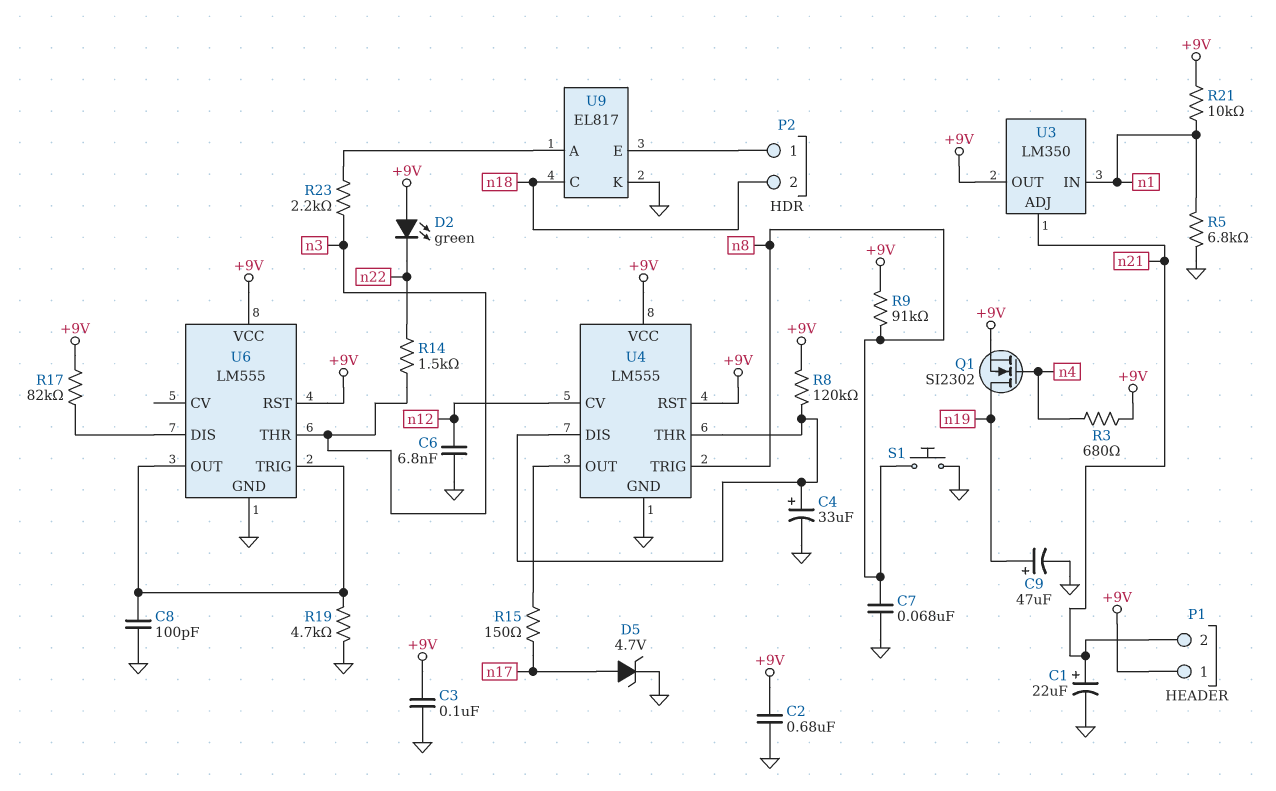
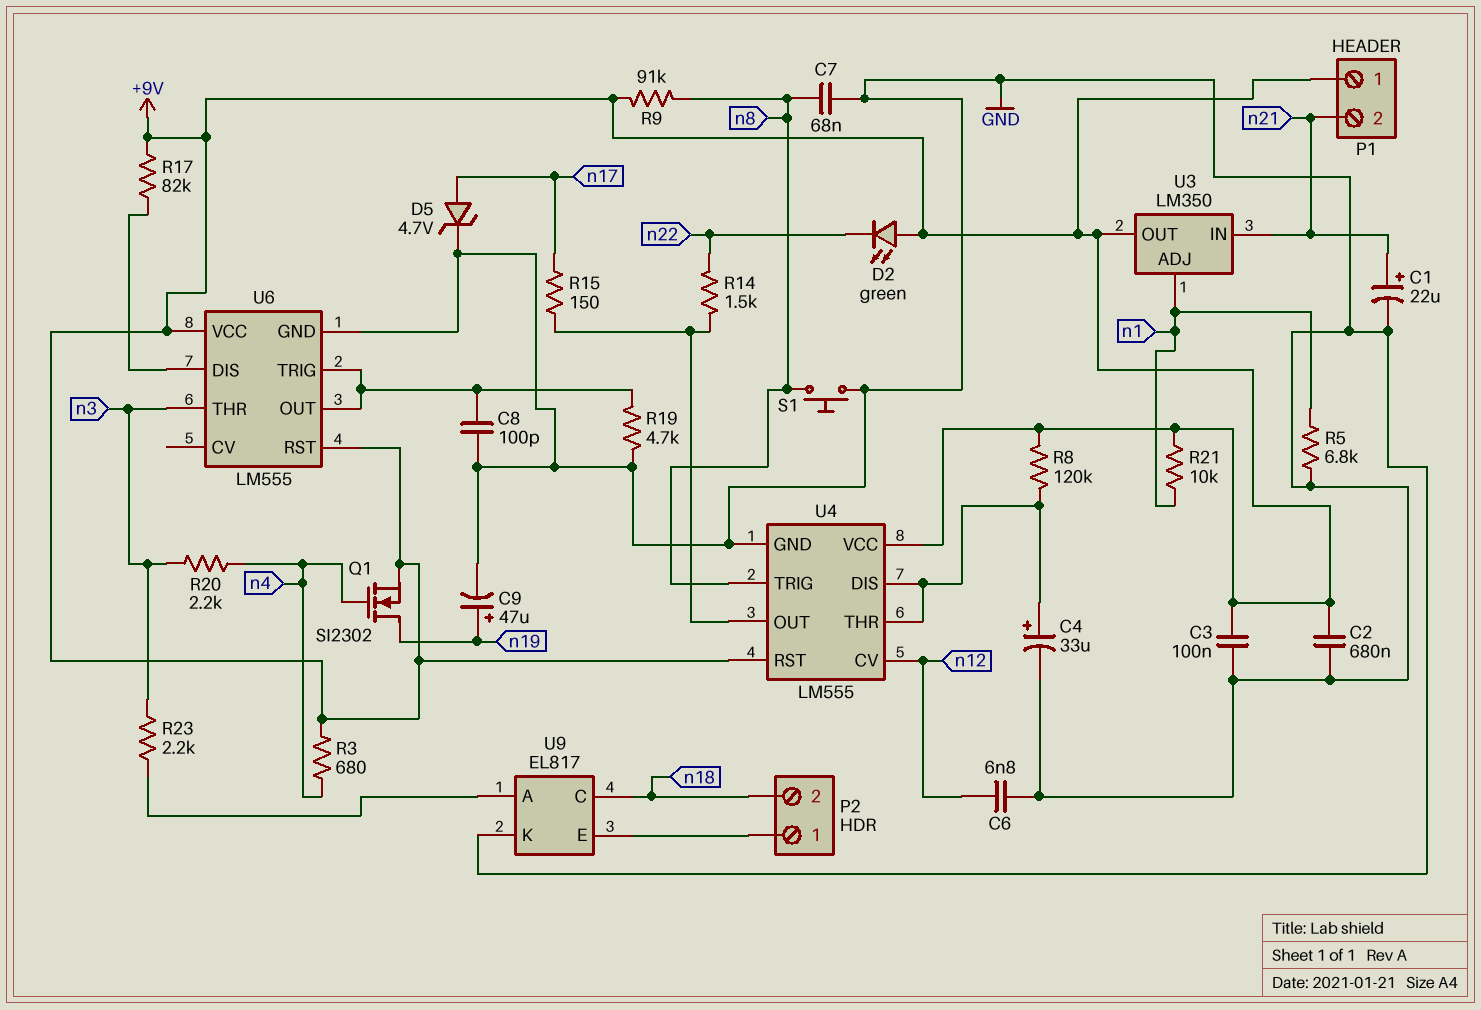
R14: 1.5k (n3, n22) -> 1.5k (U4/OUT, n22)
R20: none -> 2.2k (n3, n4)
U3 pin ADJ: n21 -> n1
U3 pin IN: n1 -> n21

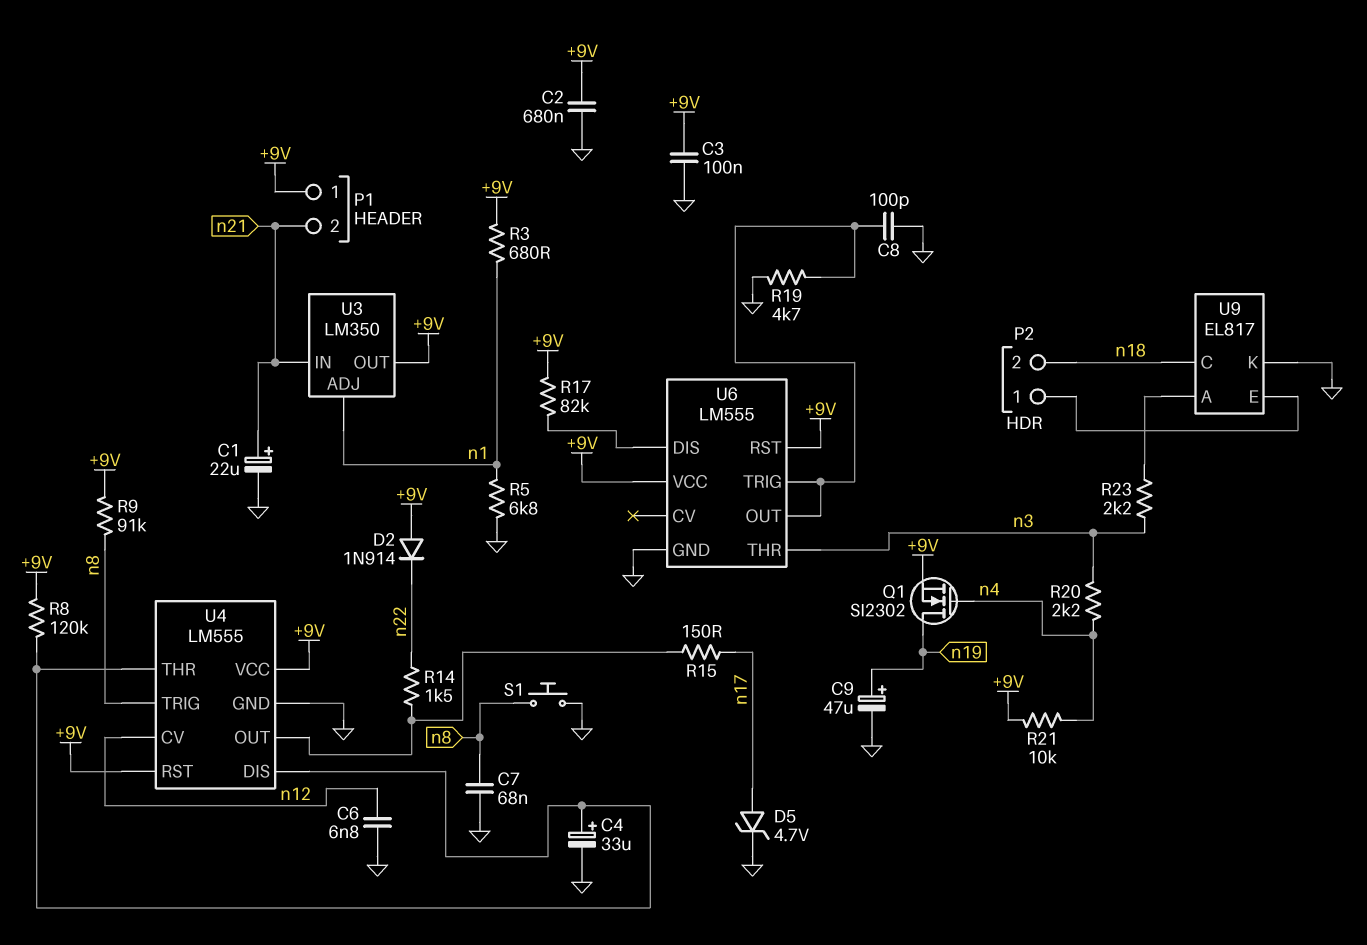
D2: LED green (A +9V, K n22) -> diode 1N914 (A +9V, K n22)
R3: 680 (+9V, n4) -> 680 (+9V, n1)
R21: 10k (+9V, n1) -> 10k (+9V, n4)

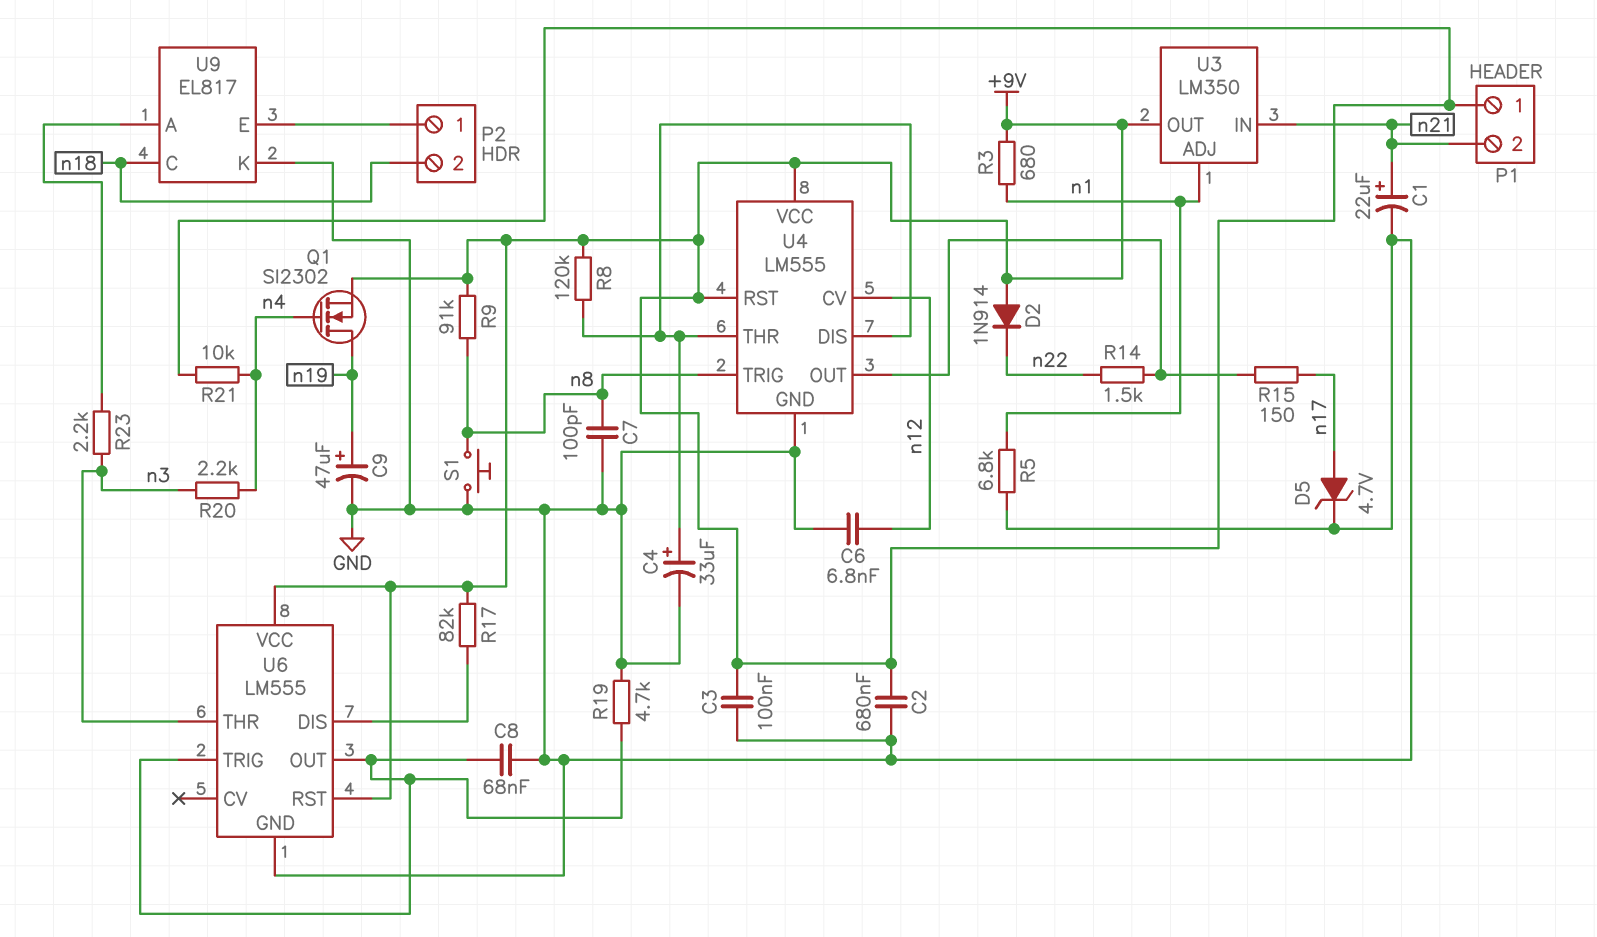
C7: 68nF (GND, n8) -> 100pF (GND, n8)
C8: 100pF (GND, U6/OUT) -> 68nF (GND, U6/OUT)

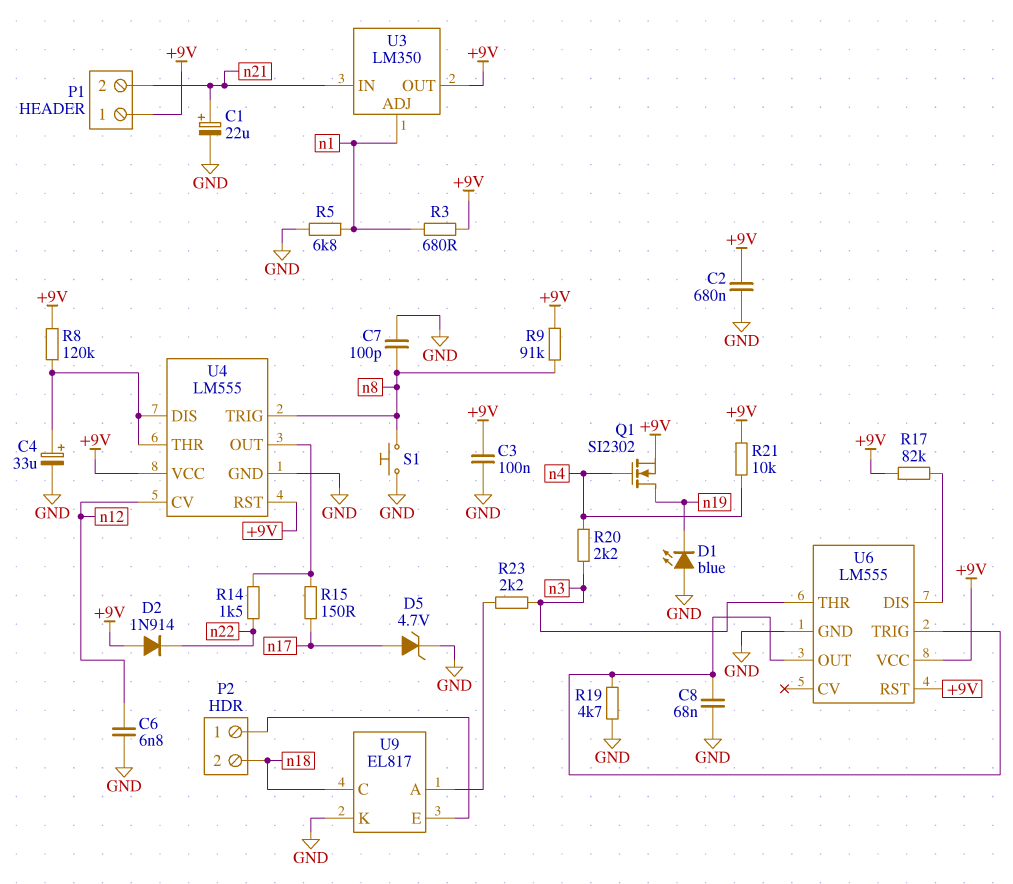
C9: 47uF (plus n19, minus GND) -> none
D1: none -> LED blue (A GND, K n19)

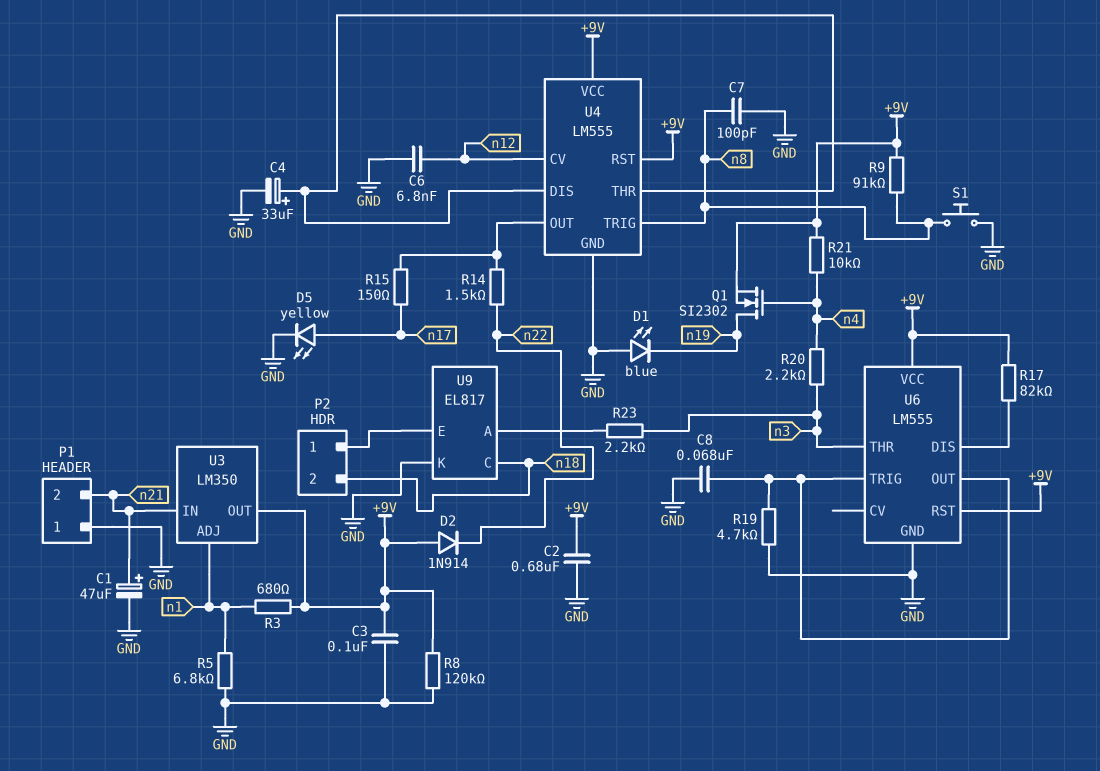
C1: 22uF (plus n21, minus GND) -> 47uF (plus n21, minus GND)
D5: zener 4.7V (A n17, K GND) -> LED yellow (A n17, K GND)
P1 pin 1: +9V -> GND
R8: 120k (+9V, U4/DIS) -> 120k (+9V, GND)

